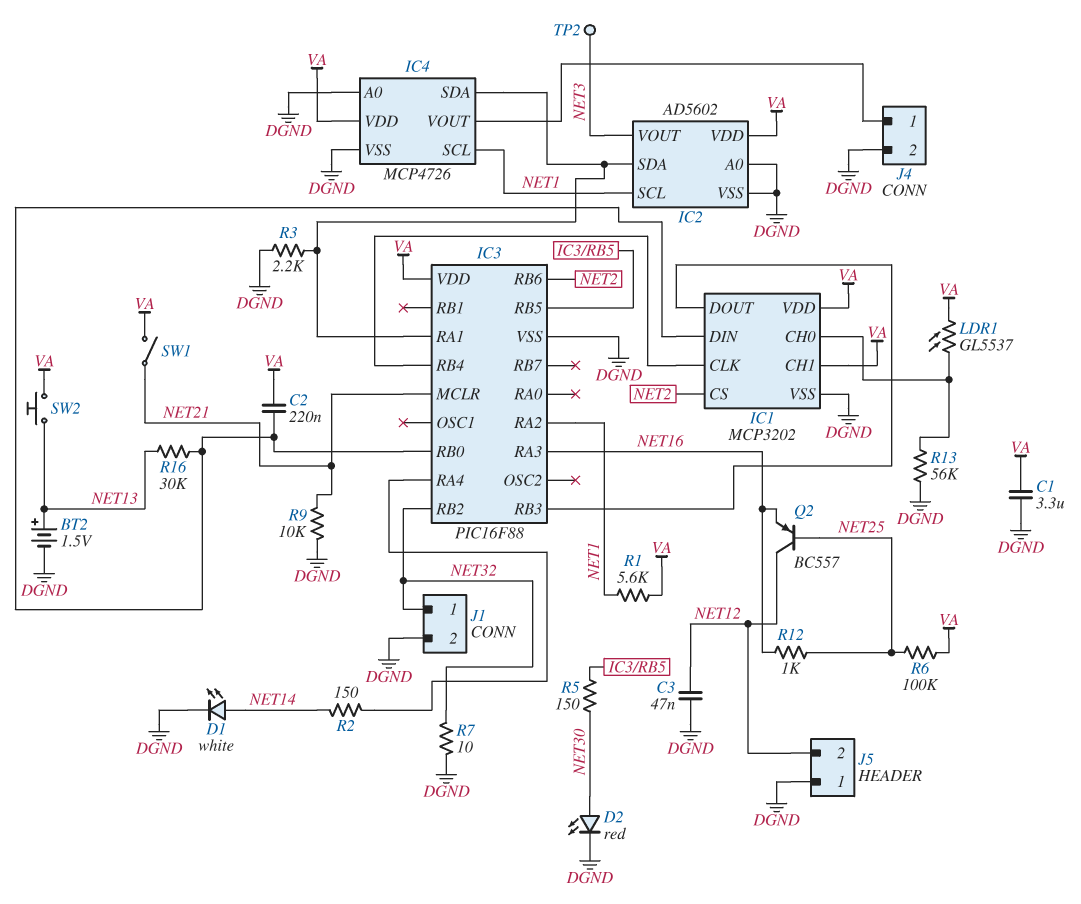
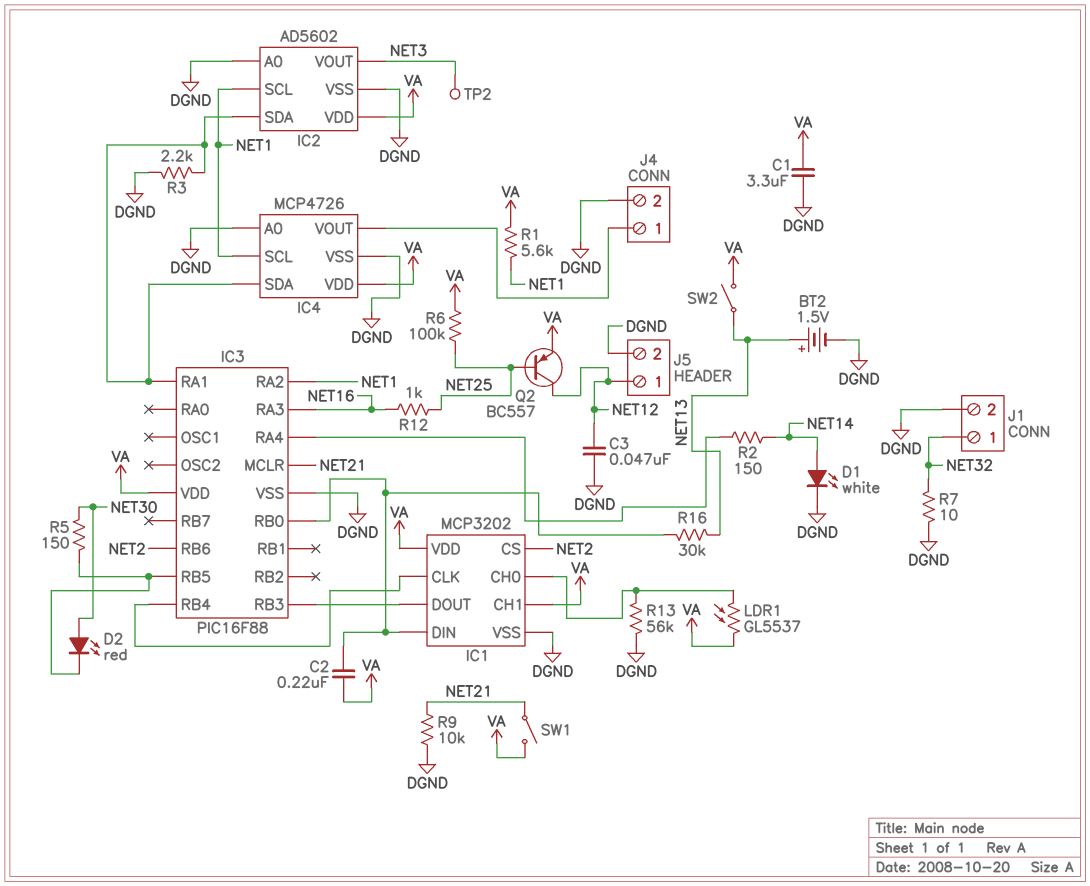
D2: LED red (A NET30, K DGND) -> LED red (A NET30, K IC3/RB5)
IC3 pin RB2: NET32 -> none
J5 pin 1: DGND -> NET12
J5 pin 2: NET12 -> DGND
Q2: PNP BC557 (B NET25, C NET12, E NET16) -> PNP BC557 (B NET25, C NET12, E VA)
SW2: button (NET13, VA) -> switch (NET13, VA)

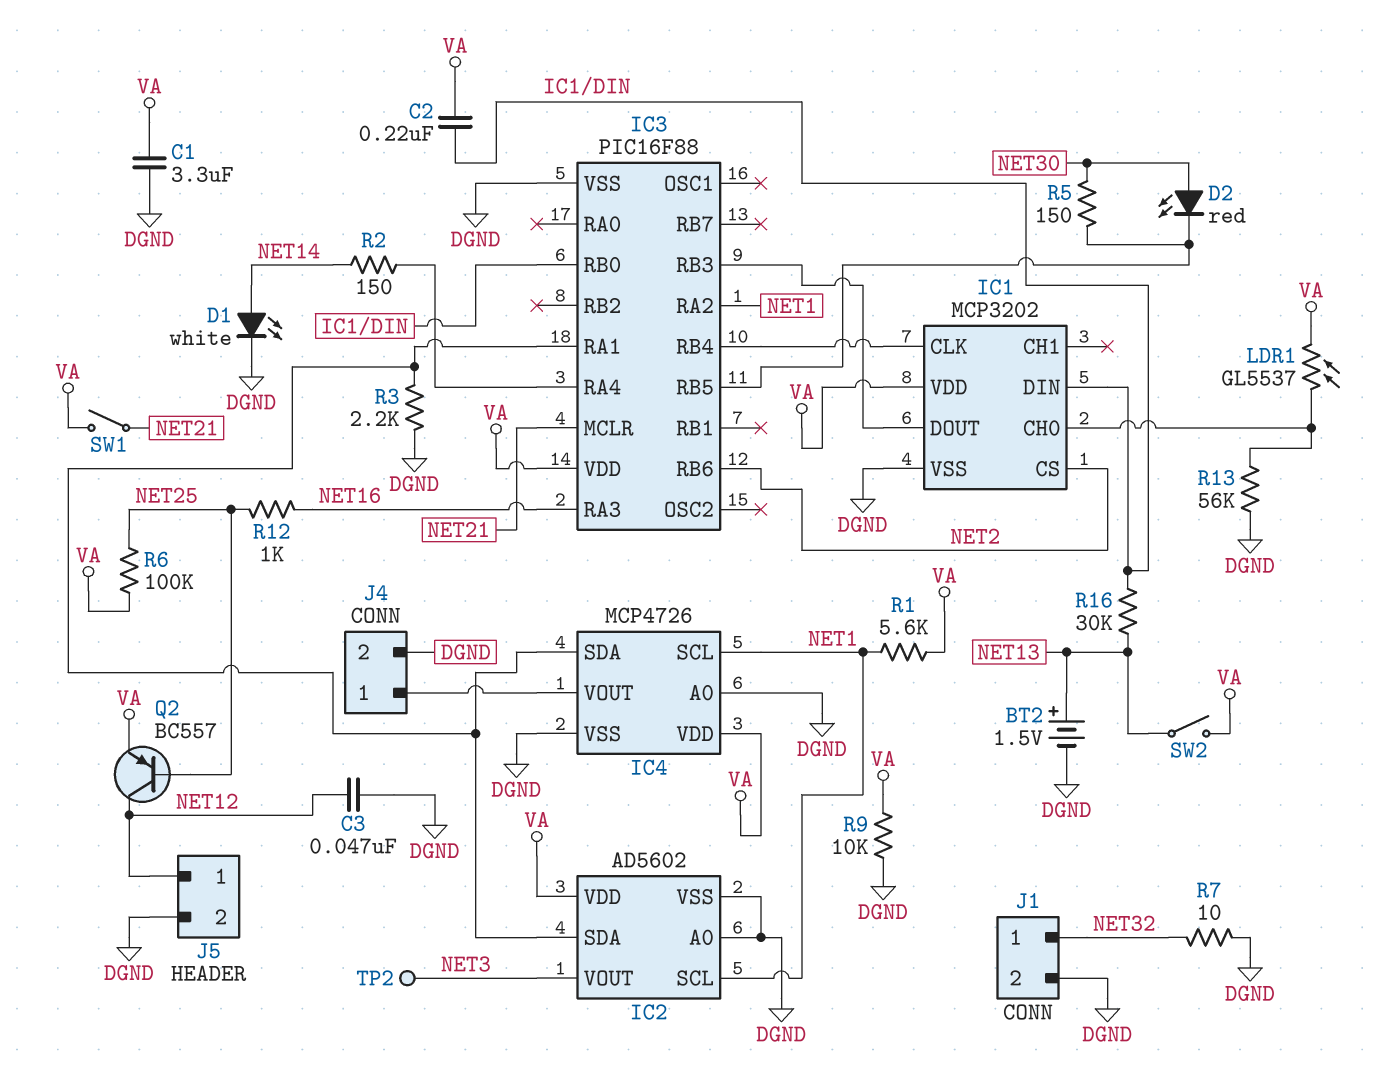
IC1 pin CH1: VA -> none
R9: 10k (DGND, NET21) -> 10k (DGND, VA)

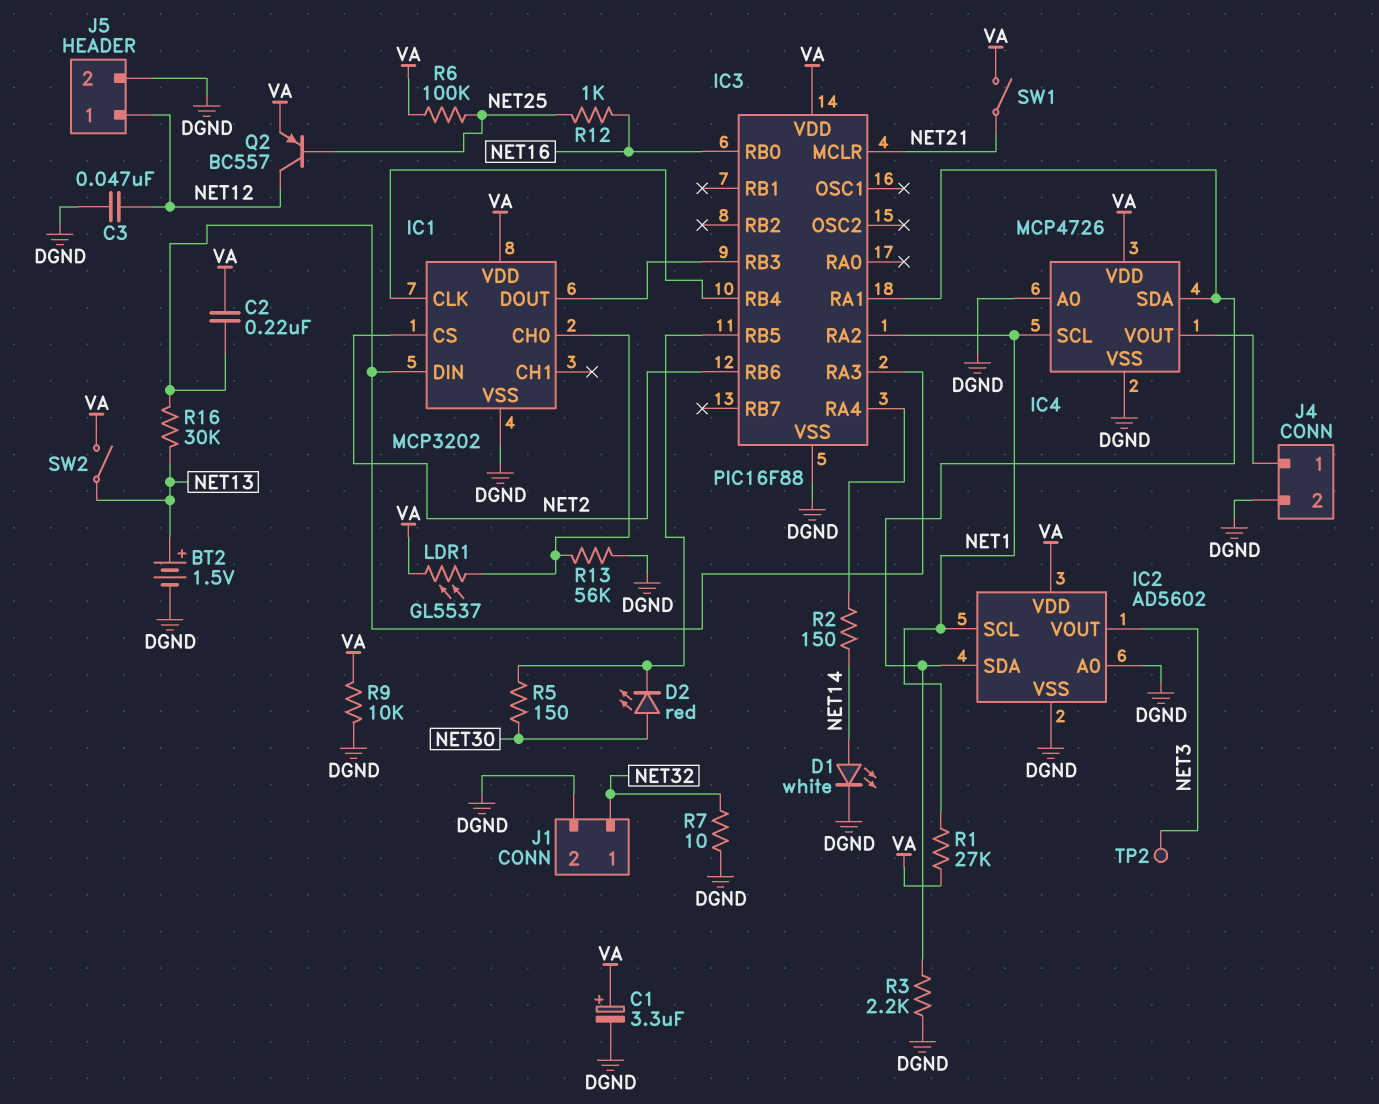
C1: 3.3uF (DGND, VA) -> 3.3uF (plus VA, minus DGND)
IC3 pin RA3: NET16 -> IC1/DIN
IC3 pin RB0: IC1/DIN -> NET16
R1: 5.6k (NET1, VA) -> 27k (NET1, VA)

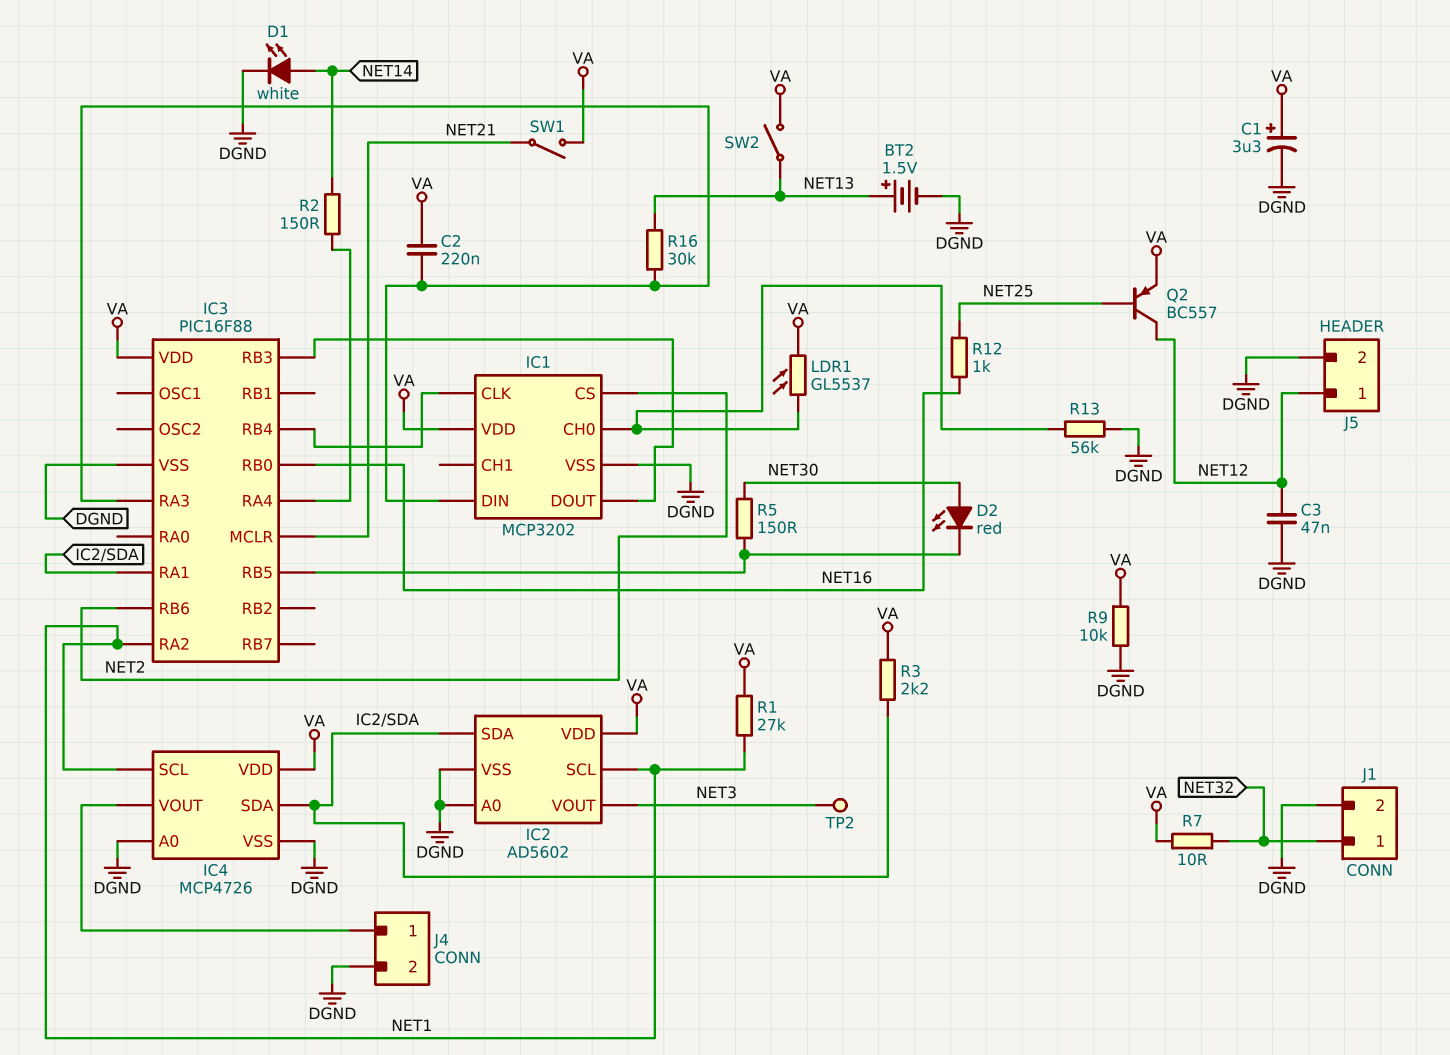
R3: 2.2k (DGND, IC2/SDA) -> 2.2k (IC2/SDA, VA)
R6: 100k (NET25, VA) -> none
R7: 10 (DGND, NET32) -> 10 (NET32, VA)

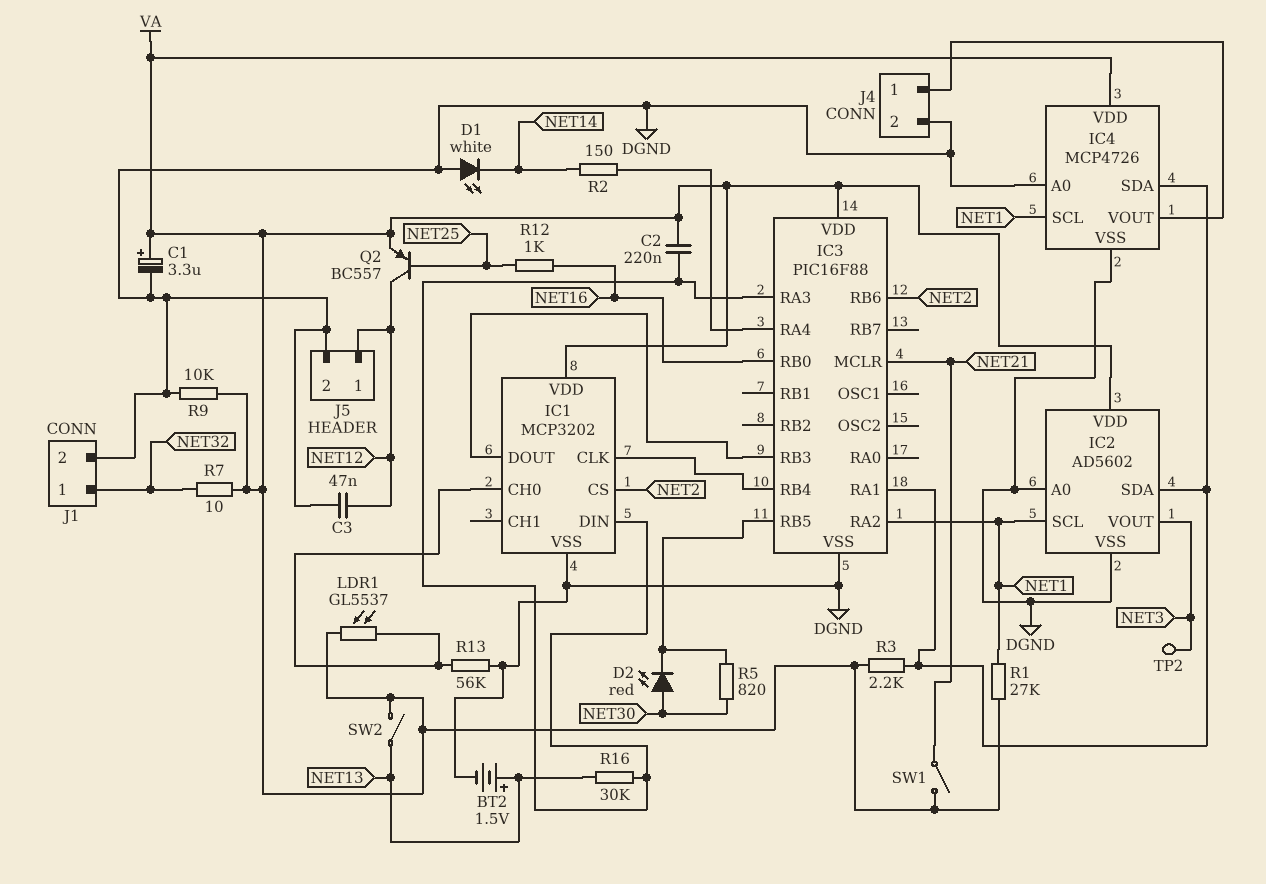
D1: LED white (A NET14, K DGND) -> LED white (A DGND, K NET14)
R5: 150 (IC3/RB5, NET30) -> 820 (IC3/RB5, NET30)

